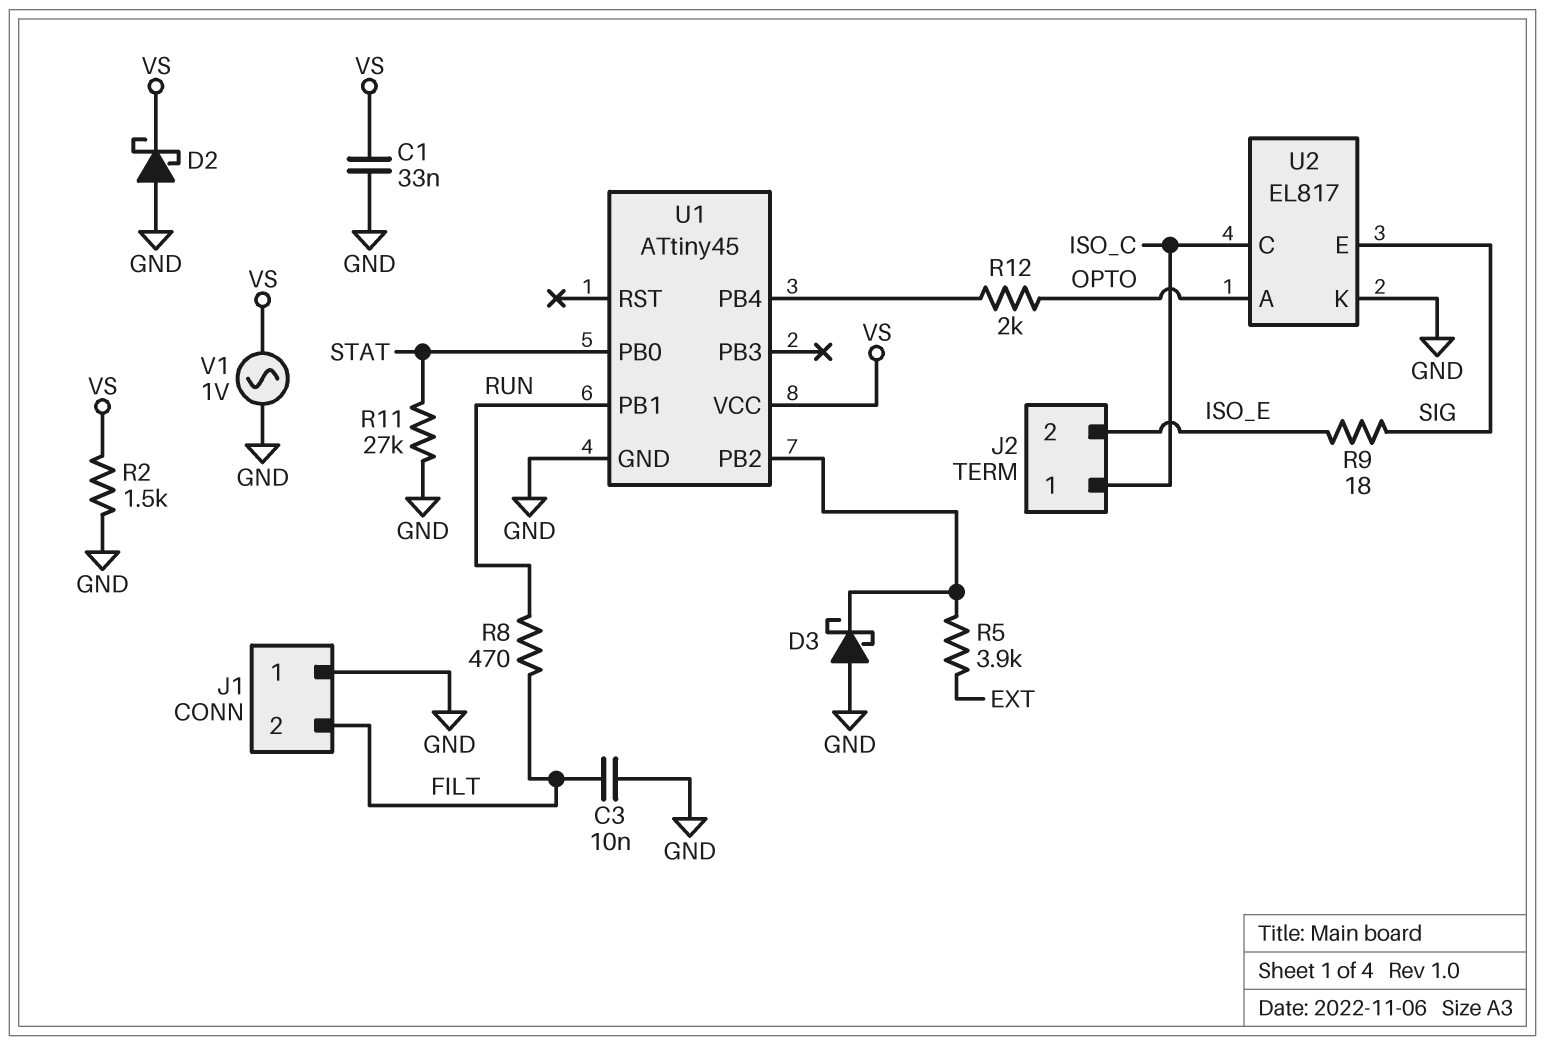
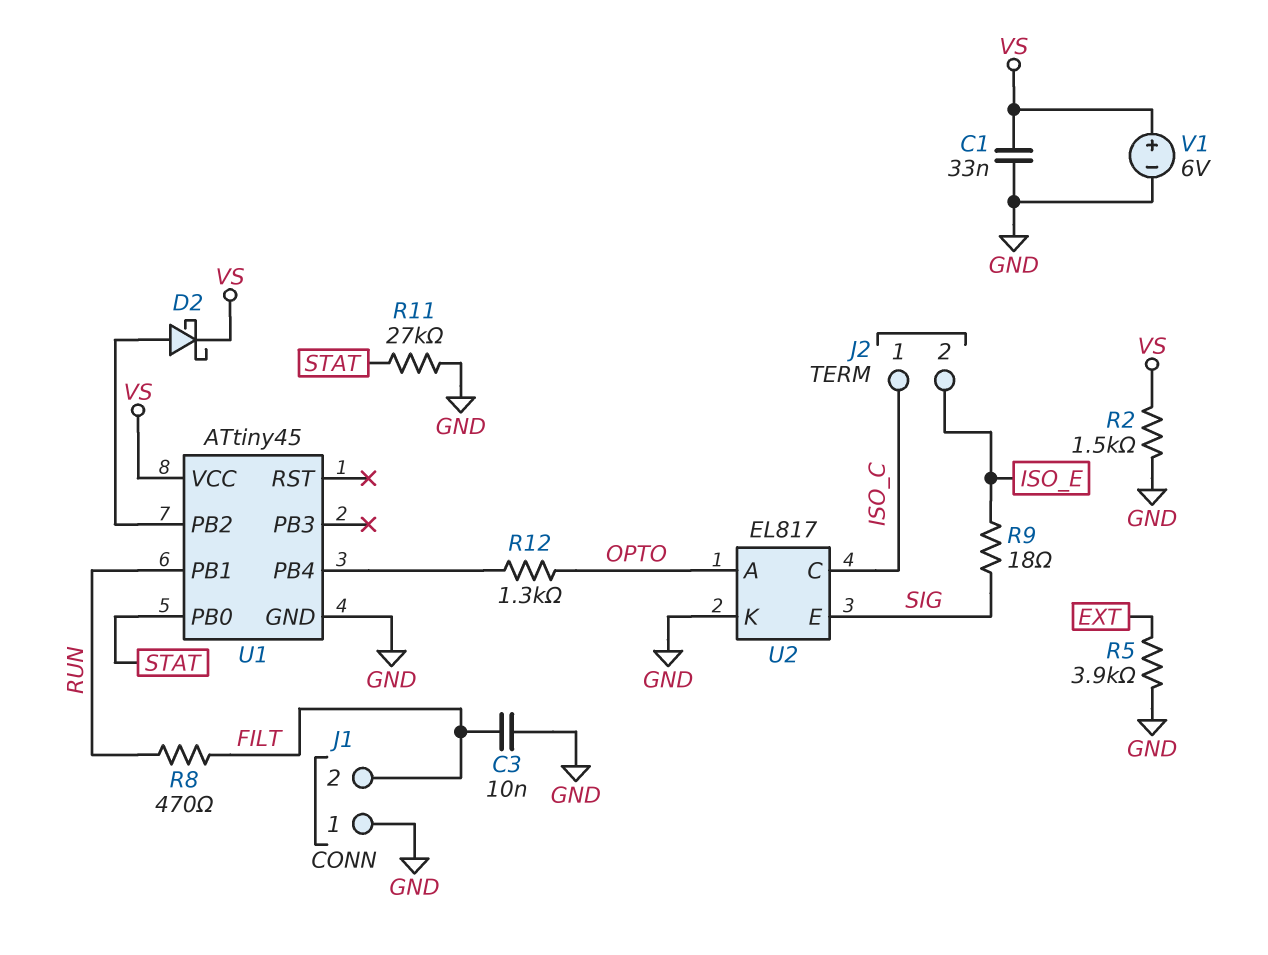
D2: schottky (A GND, K VS) -> schottky (A U1/PB2, K VS)
D3: schottky (A GND, K U1/PB2) -> none
R5: 3.9k (EXT, U1/PB2) -> 3.9k (EXT, GND)
R12: 2k (OPTO, U1/PB4) -> 1.3k (OPTO, U1/PB4)
V1: AC 1V (GND, VS) -> 6V (plus VS, minus GND)

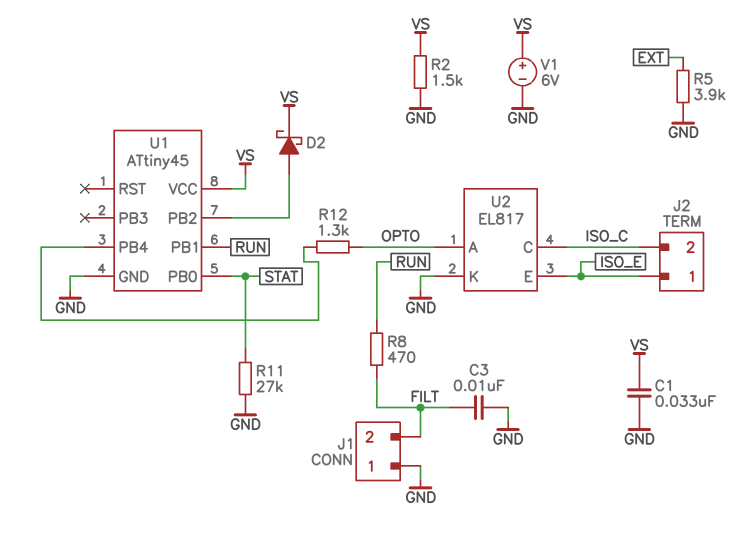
J2 pin 1: ISO_C -> ISO_E
J2 pin 2: ISO_E -> ISO_C
R9: 18 (ISO_E, SIG) -> none
U2 pin E: SIG -> ISO_E

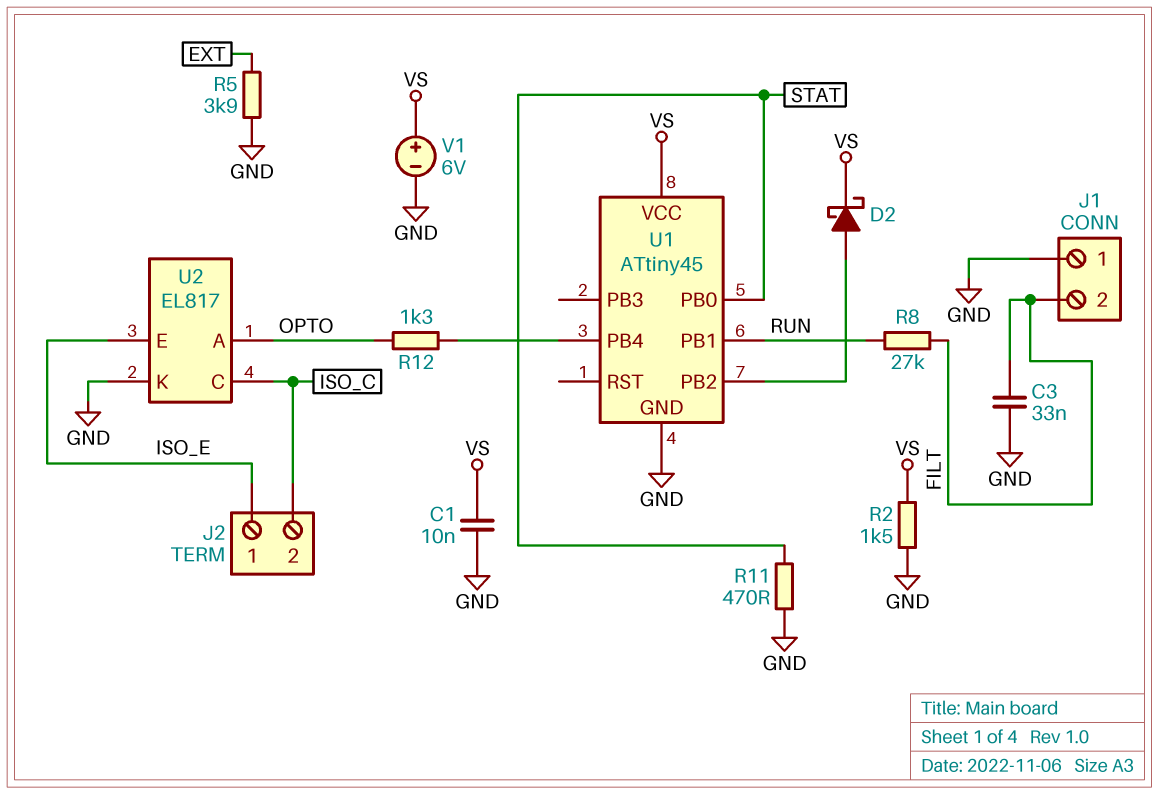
C1: 33nF (GND, VS) -> 10nF (GND, VS)
C3: 10nF (FILT, GND) -> 33nF (FILT, GND)
R8: 470 (FILT, RUN) -> 27k (FILT, RUN)
R11: 27k (GND, STAT) -> 470 (GND, STAT)

